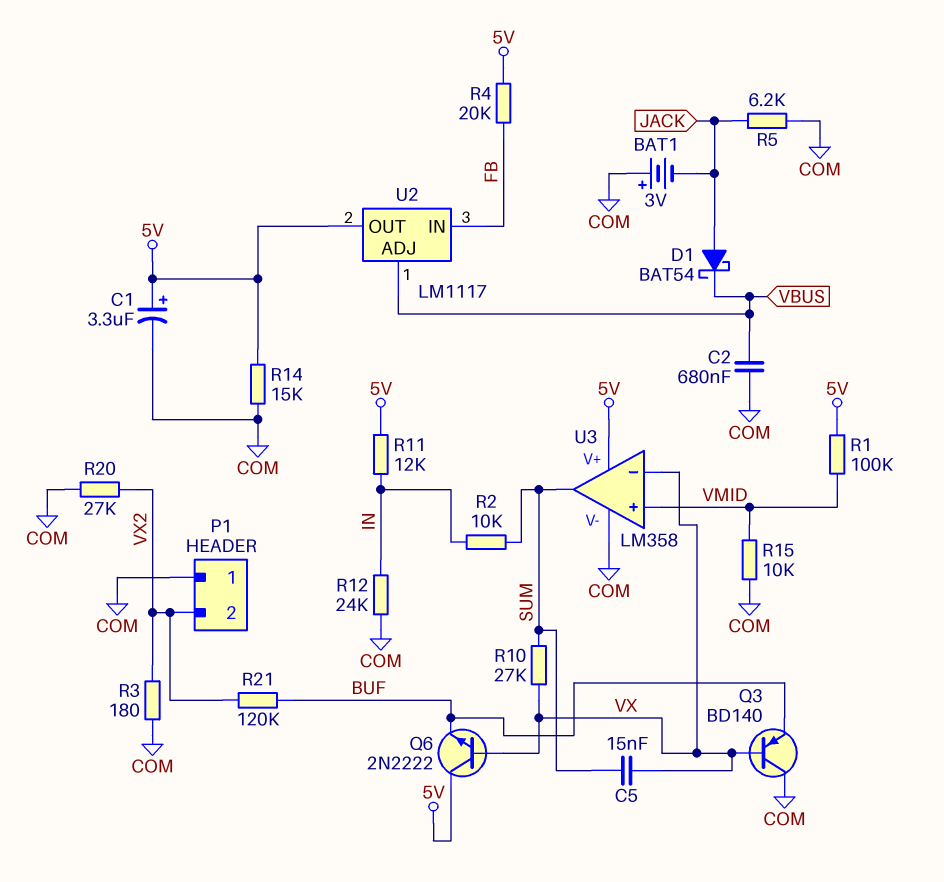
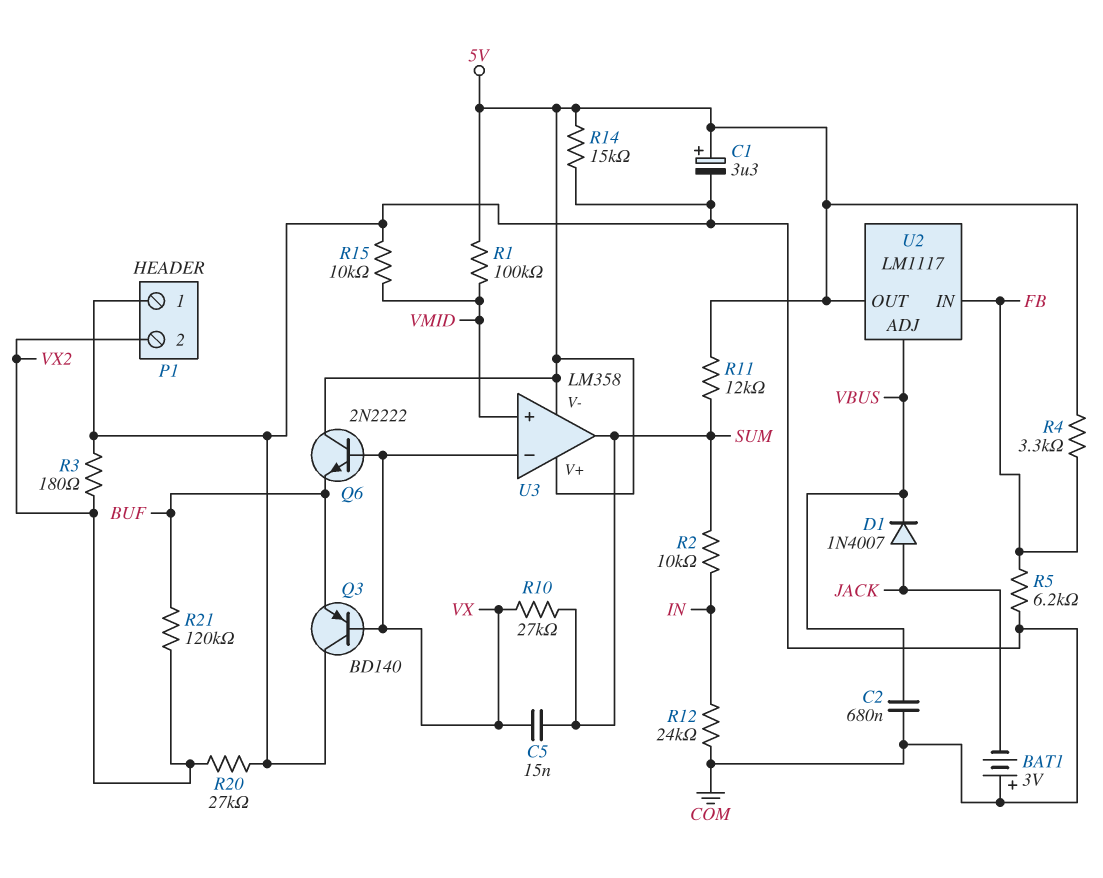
D1: schottky BAT54 (A JACK, K VBUS) -> diode 1N4007 (A JACK, K VBUS)
R4: 20k (5V, FB) -> 3.3k (5V, FB)
R5: 6.2k (COM, JACK) -> 6.2k (COM, FB)
R11: 12k (5V, IN) -> 12k (5V, SUM)
U3 pin V-: COM -> 5V

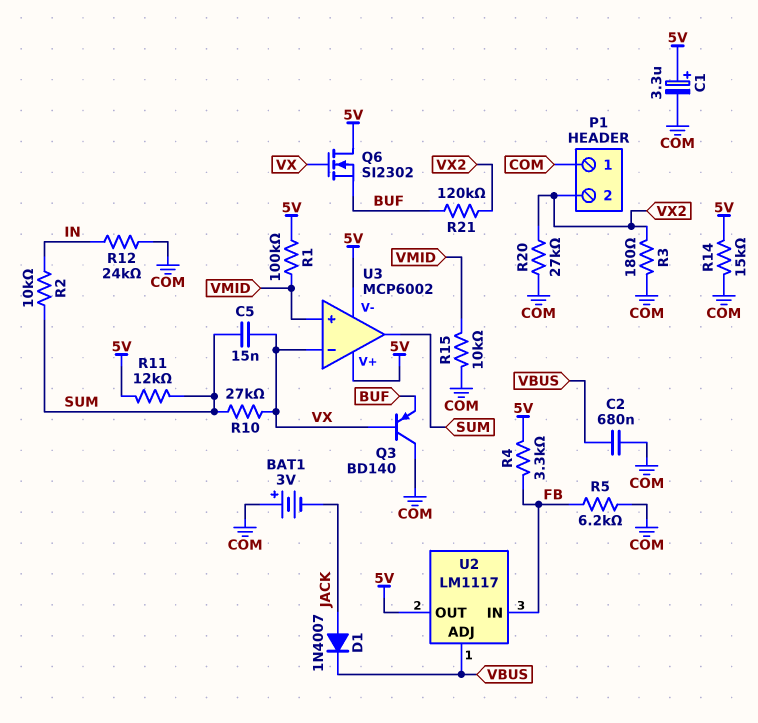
Q6: NPN 2N2222 (B VX, C 5V, E BUF) -> NMOS SI2302 (G VX, D 5V, S BUF)
U3: LM358 -> MCP6002

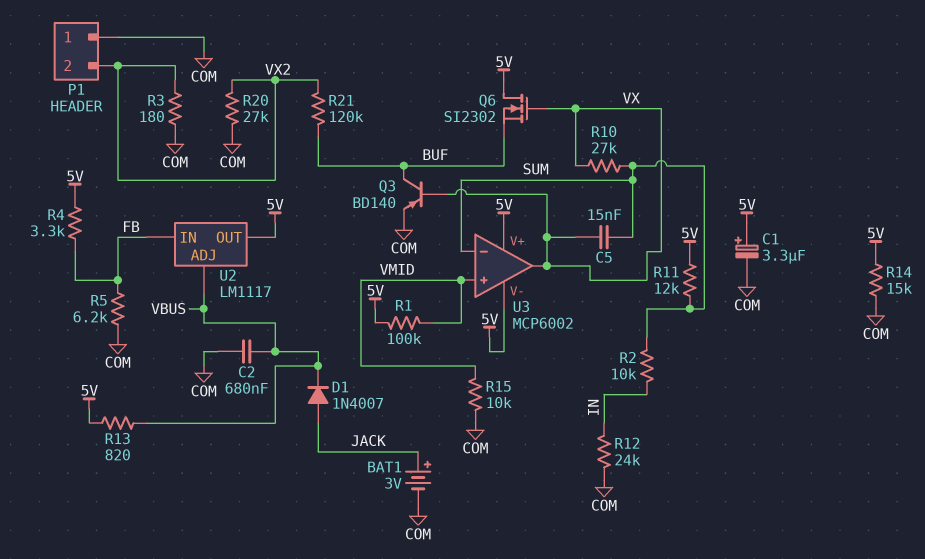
BAT1: 3V (plus COM, minus JACK) -> 3V (plus JACK, minus COM)
Q3: PNP BD140 (B VX, C COM, E BUF) -> PNP BD140 (B VX, C BUF, E COM)
R13: none -> 820 (5V, VBUS)
U3 pin in-: VX -> SUM
U3 pin out: SUM -> VX

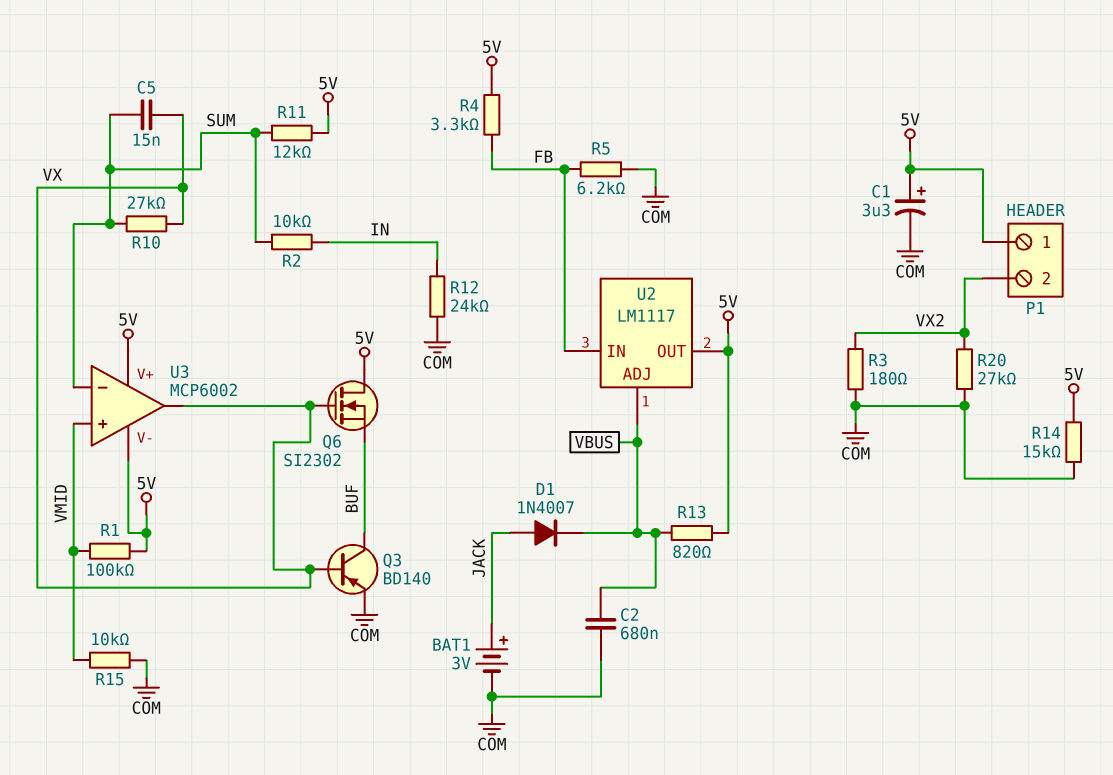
P1 pin 1: COM -> 5V
R21: 120k (BUF, VX2) -> none

